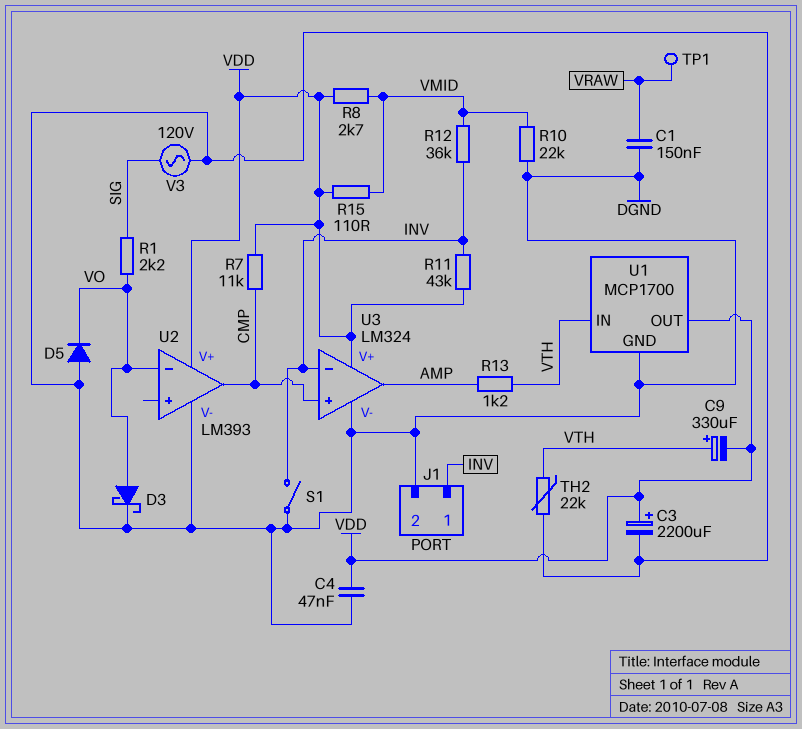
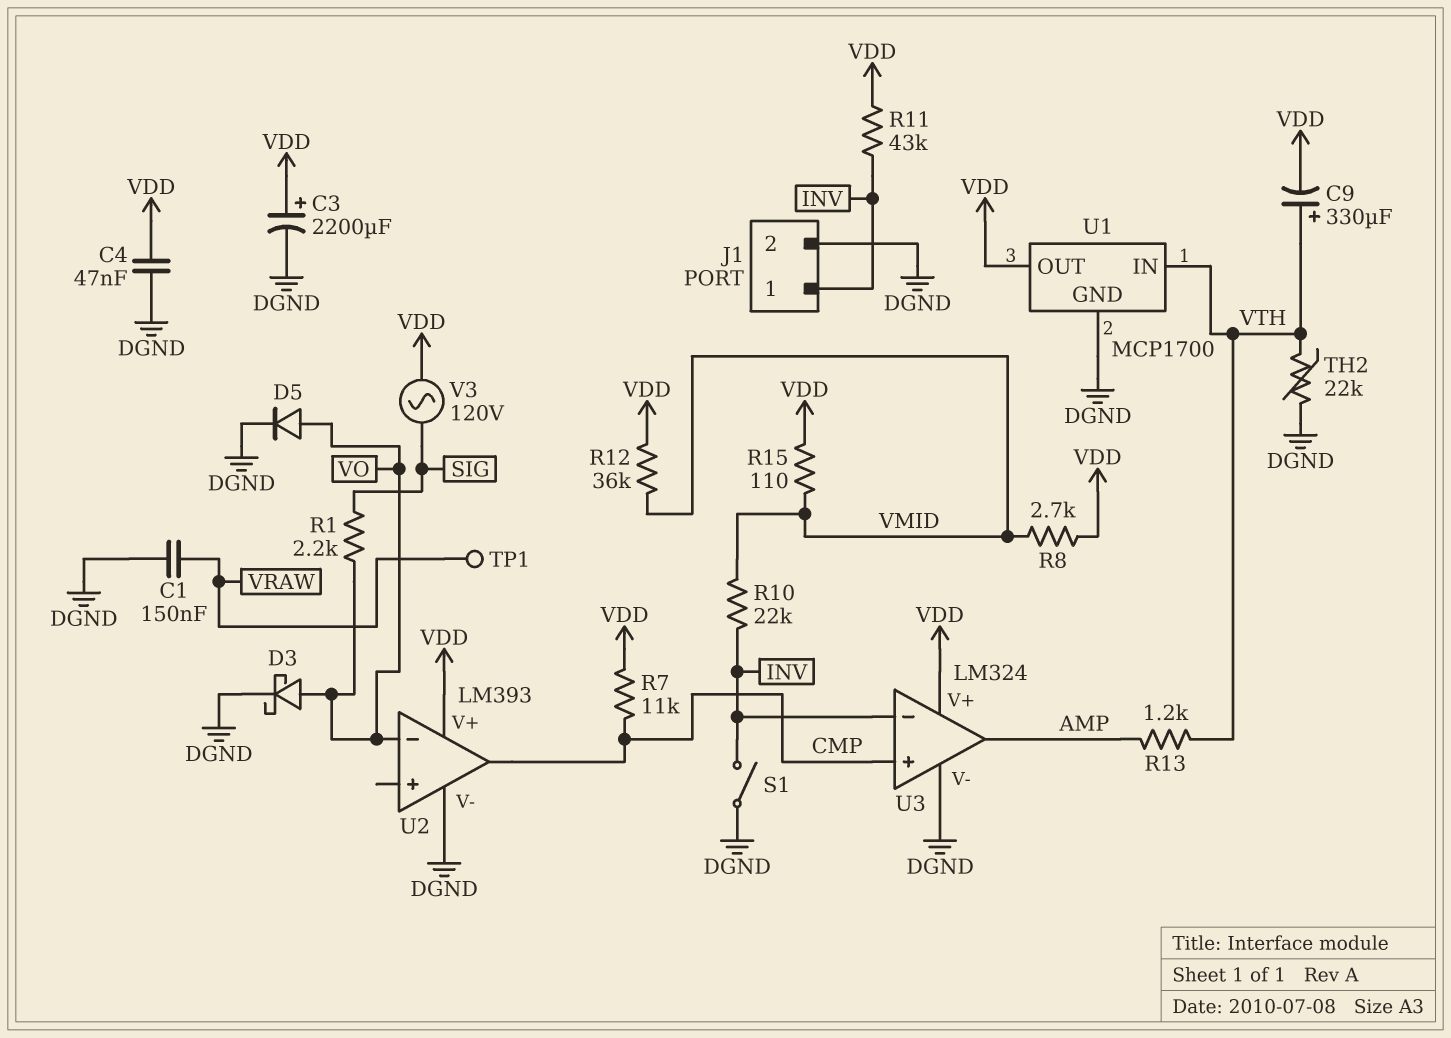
D5: diode (A DGND, K VO) -> diode (A VO, K DGND)
R10: 22k (DGND, VMID) -> 22k (INV, VMID)
R12: 36k (INV, VMID) -> 36k (VDD, VMID)
V3: AC 120V (DGND, SIG) -> AC 120V (SIG, VDD)

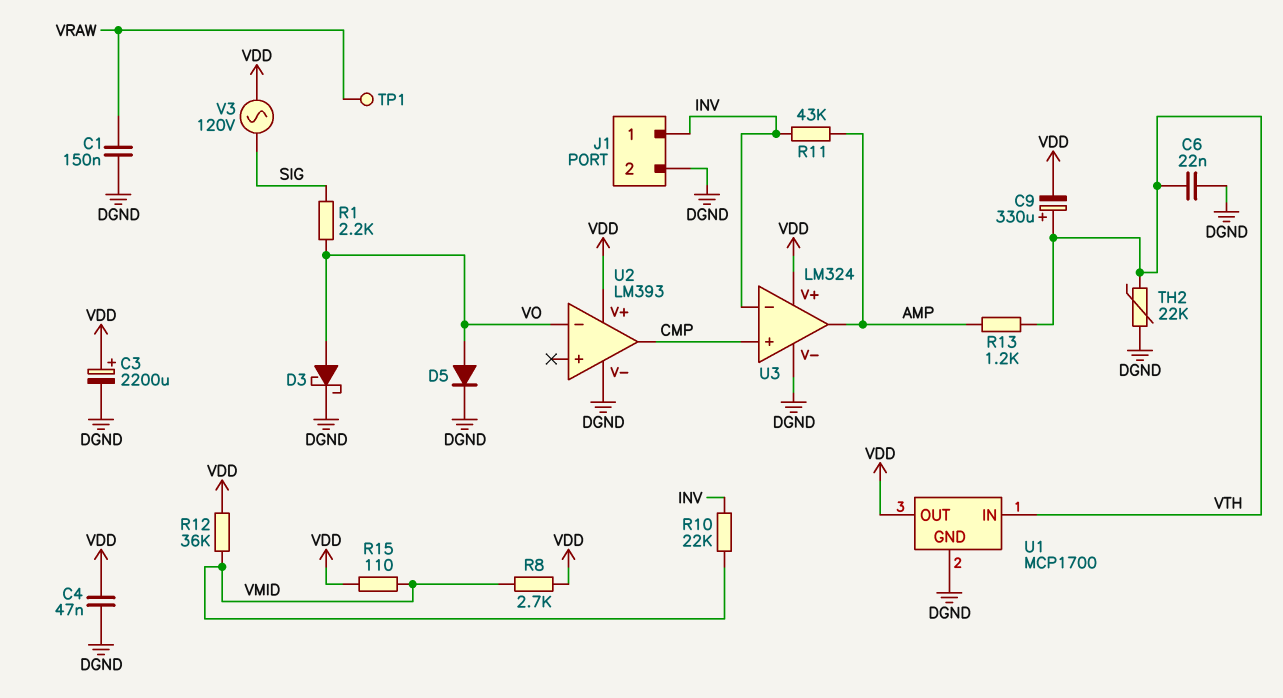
C6: none -> 22nF (DGND, VTH)
R7: 11k (CMP, VDD) -> none
R11: 43k (INV, VDD) -> 43k (AMP, INV)
S1: switch (DGND, INV) -> none

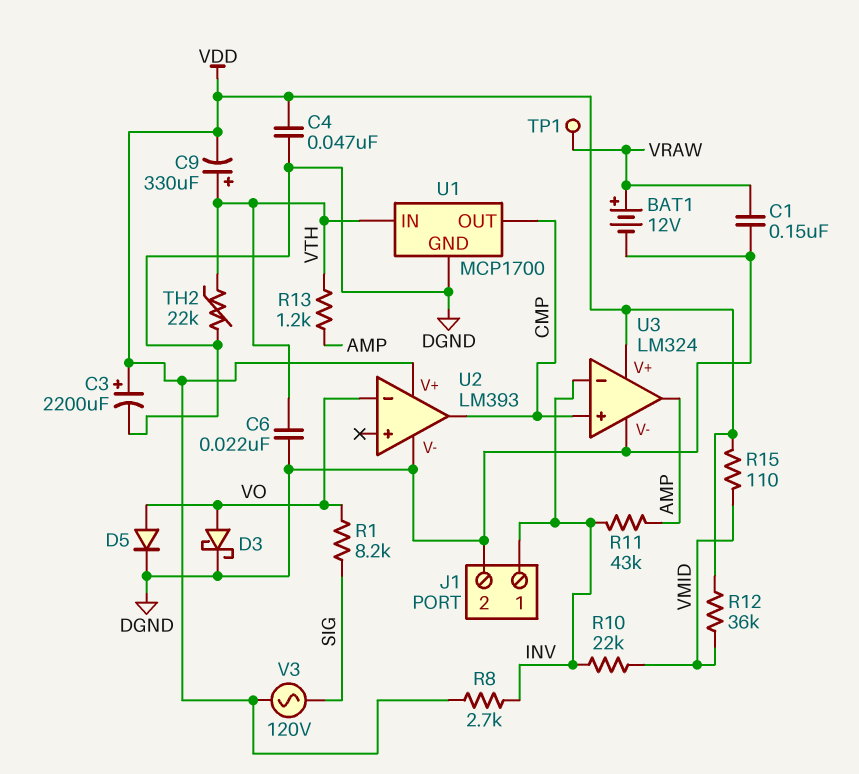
BAT1: none -> 12V (plus VRAW, minus DGND)
R1: 2.2k (SIG, VO) -> 8.2k (SIG, VO)
R8: 2.7k (VDD, VMID) -> 2.7k (INV, VDD)
U1 pin OUT: VDD -> CMP

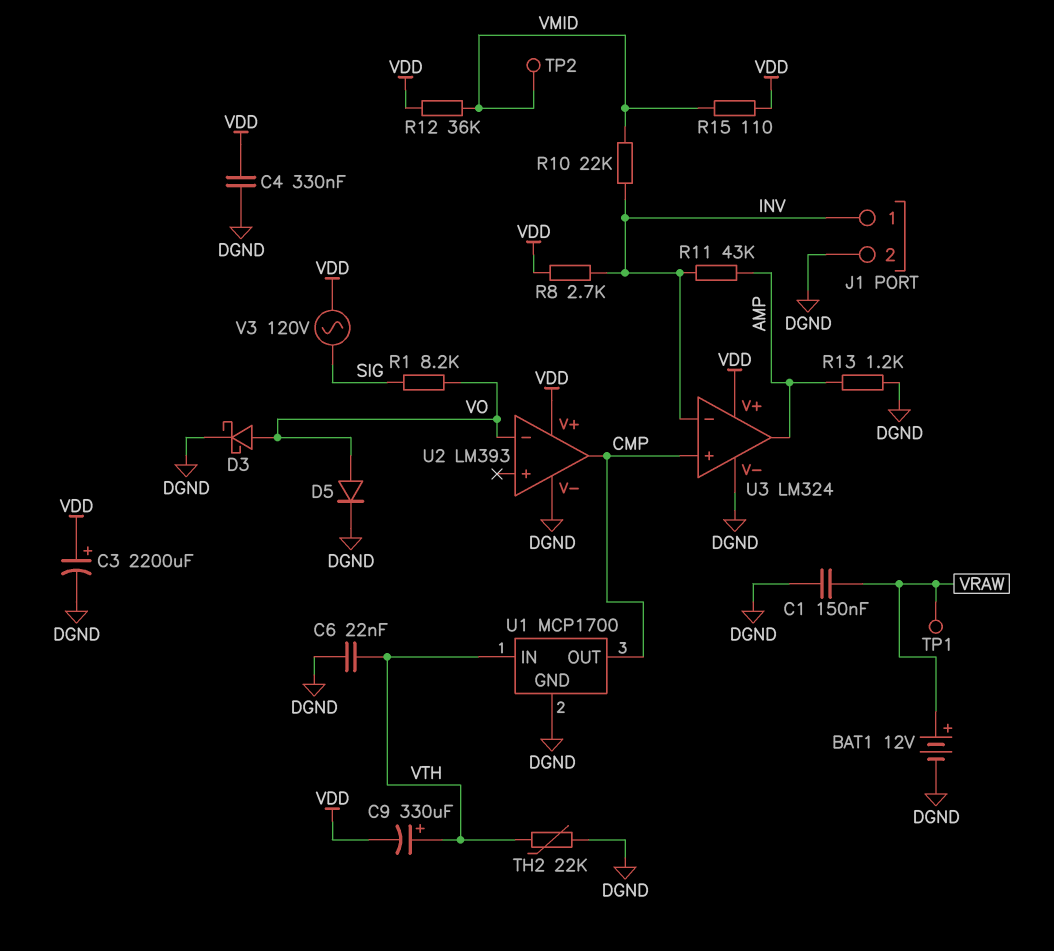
C4: 47nF (DGND, VDD) -> 330nF (DGND, VDD)
R13: 1.2k (AMP, VTH) -> 1.2k (AMP, DGND)
TP2: none -> test point (VMID)

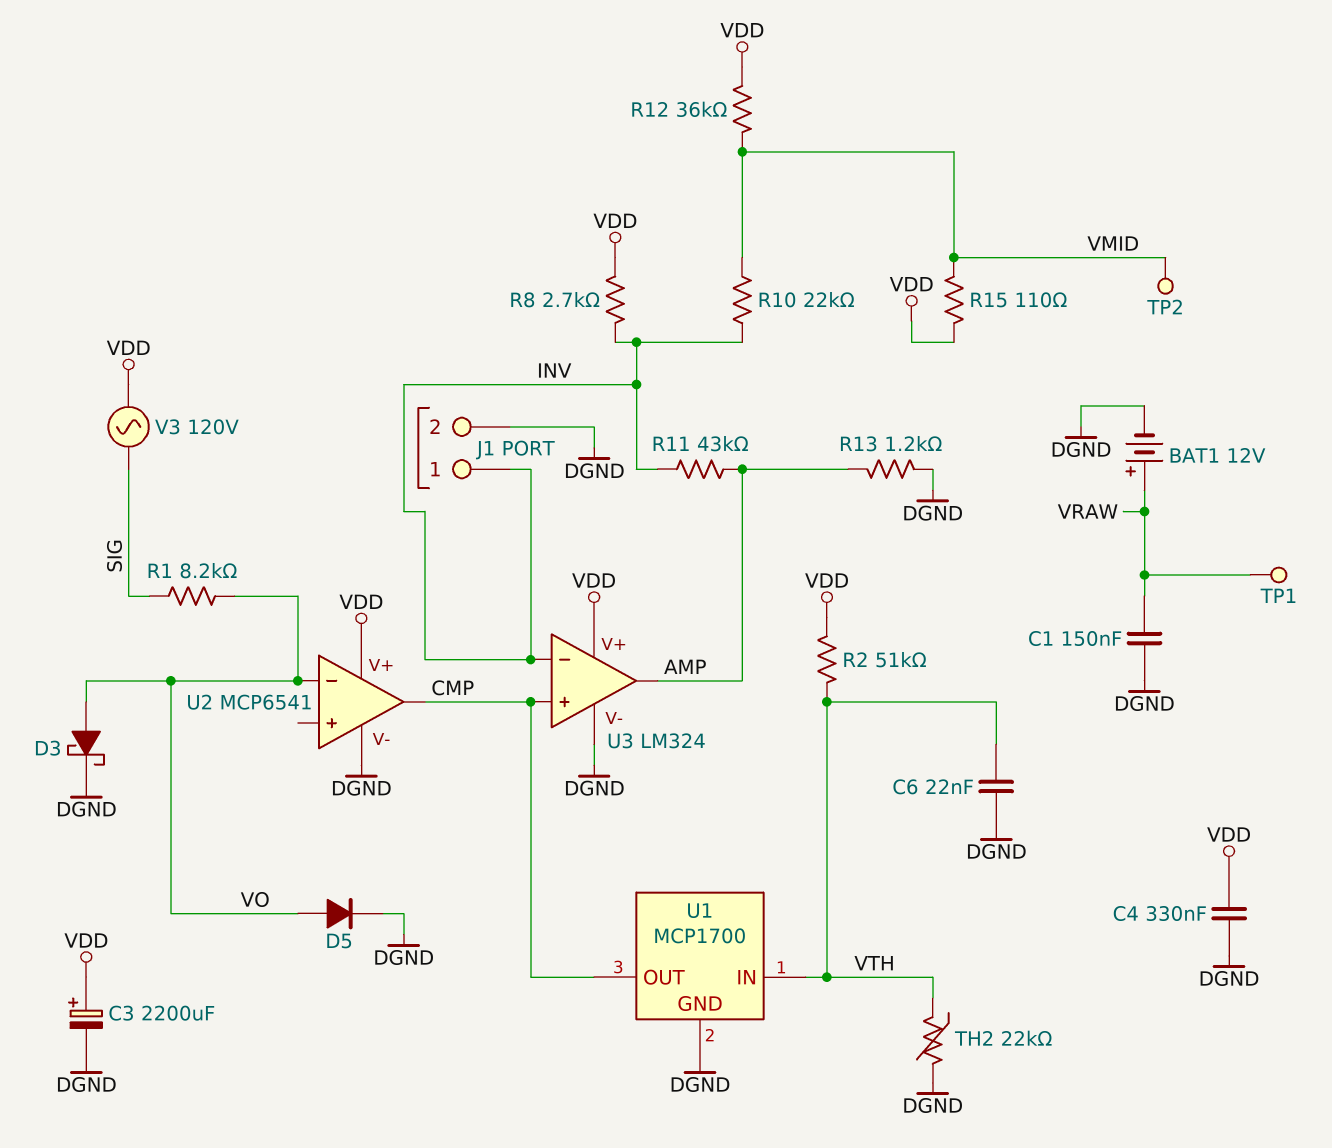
C9: 330uF (plus VTH, minus VDD) -> none
R2: none -> 51k (VDD, VTH)
U2: LM393 -> MCP6541

